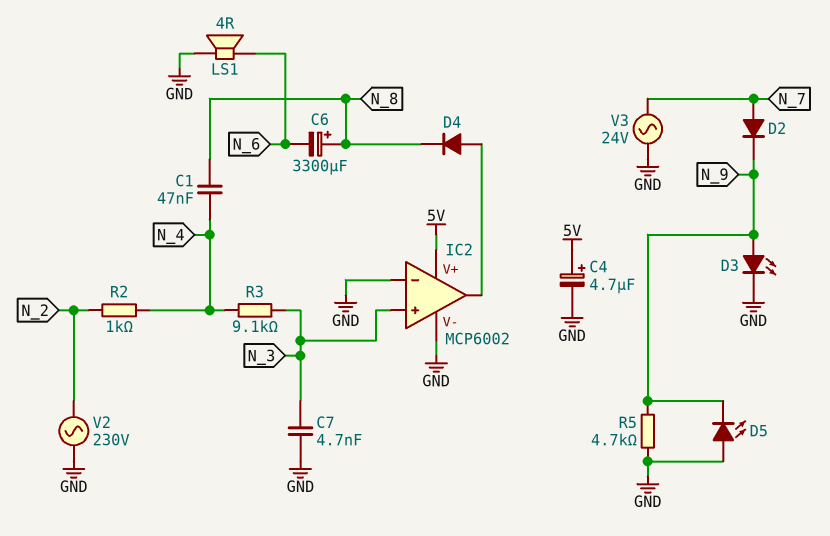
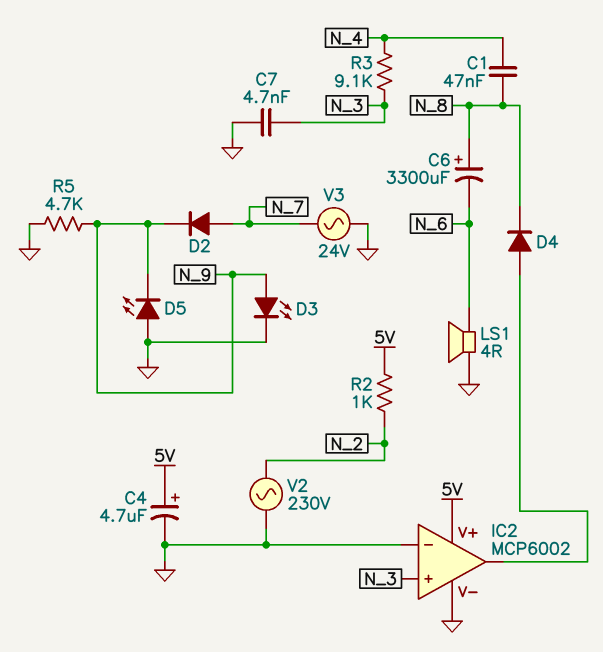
R2: 1k (N_2, N_4) -> 1k (5V, N_2)

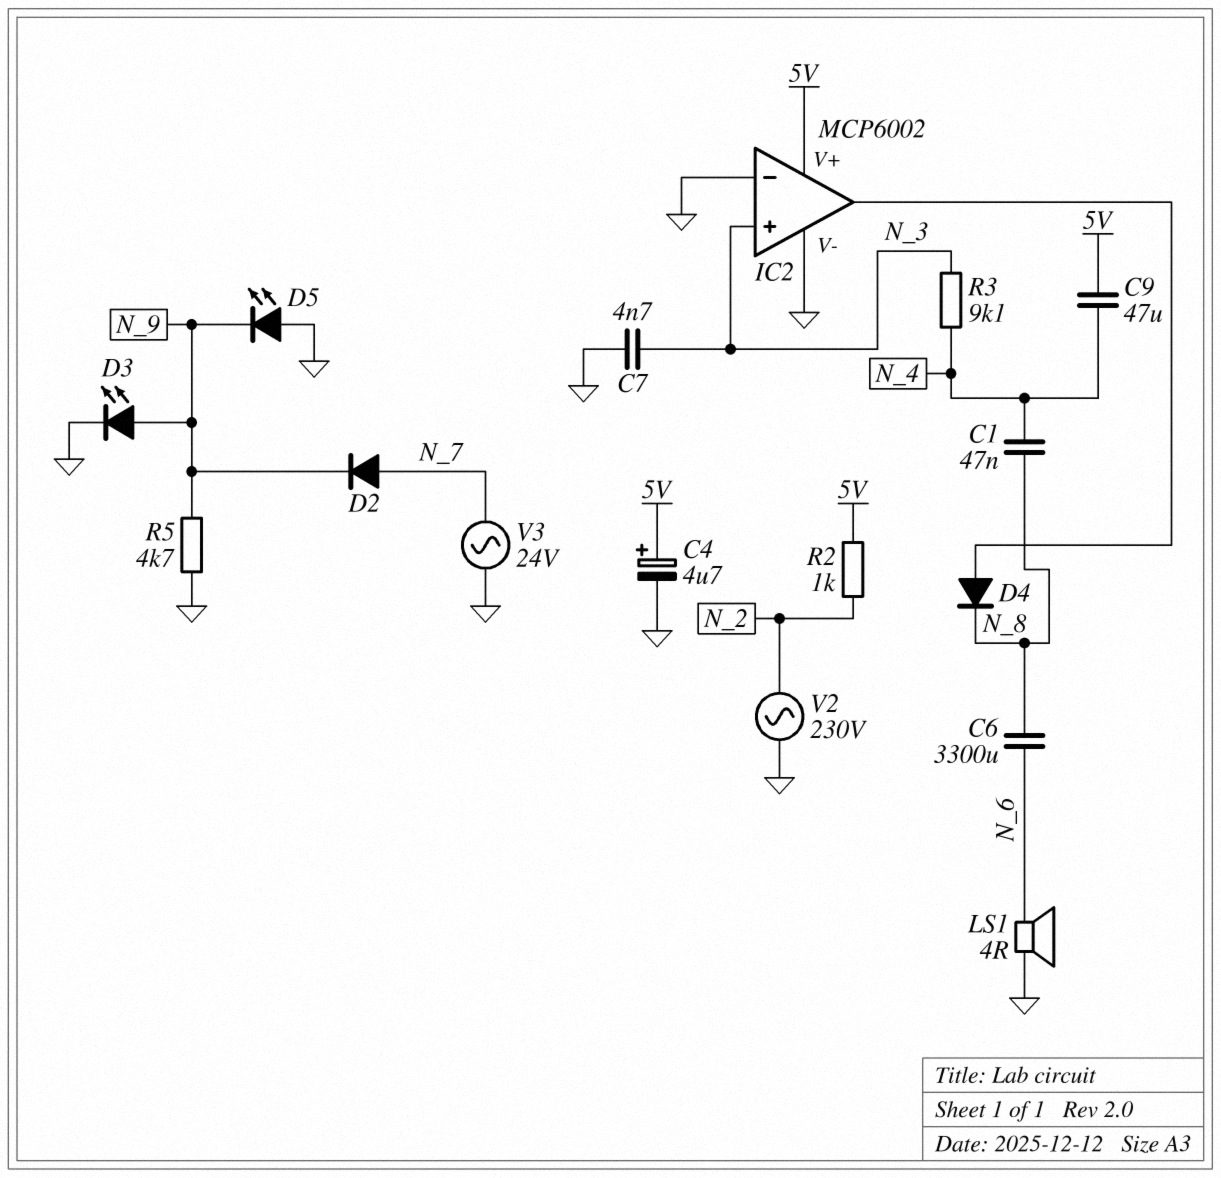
C6: 3300uF (plus N_8, minus N_6) -> 3300uF (N_6, N_8)
C9: none -> 47uF (5V, N_4)

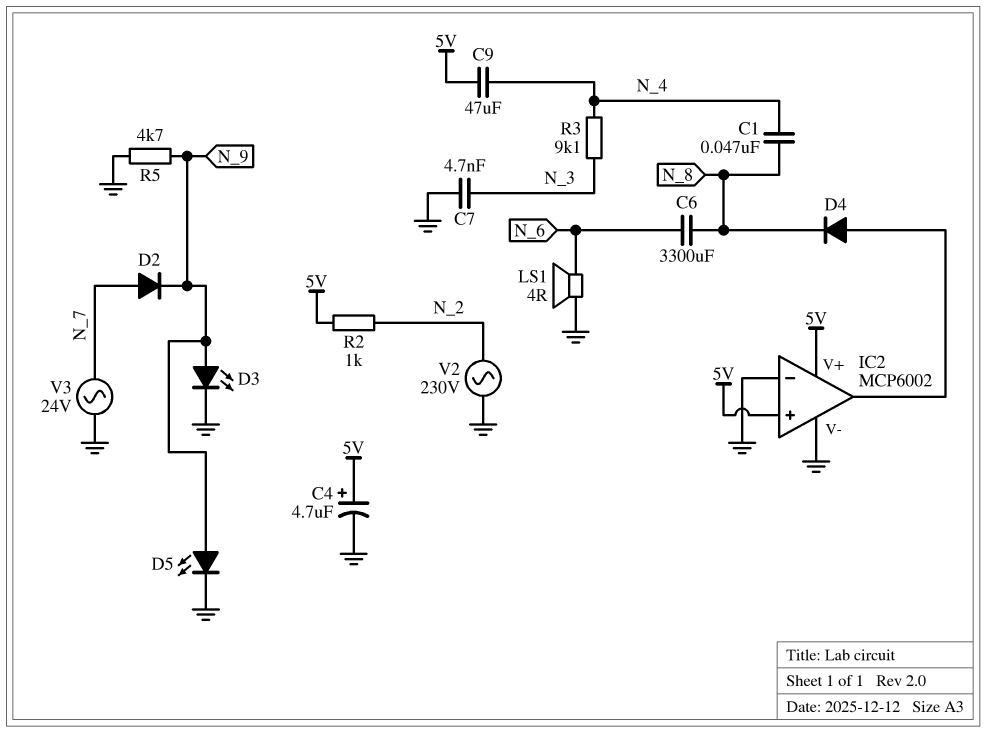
D5: LED (A GND, K N_9) -> LED (A N_9, K GND)
IC2 pin in+: N_3 -> 5V

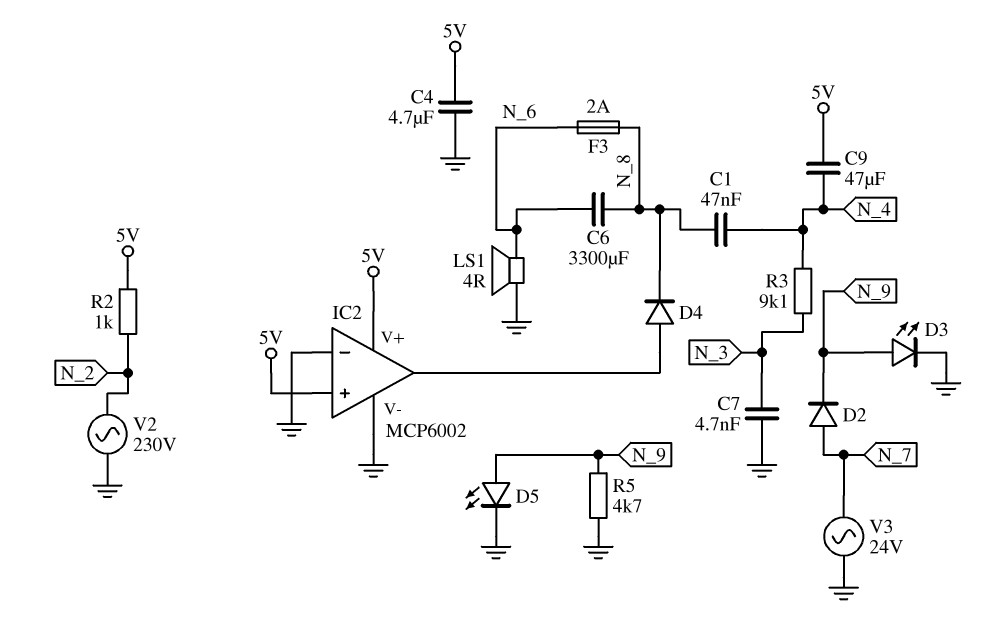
C4: 4.7uF (plus 5V, minus GND) -> 4.7uF (5V, GND)
F3: none -> 2A (N_6, N_8)

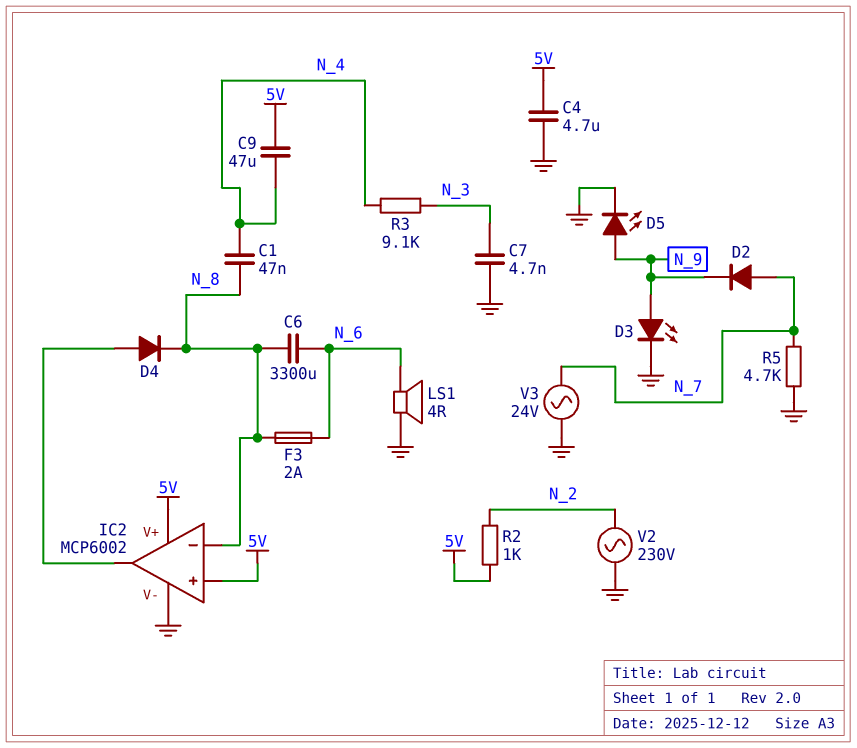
IC2 pin in-: GND -> N_8
R5: 4.7k (GND, N_9) -> 4.7k (GND, N_7)

